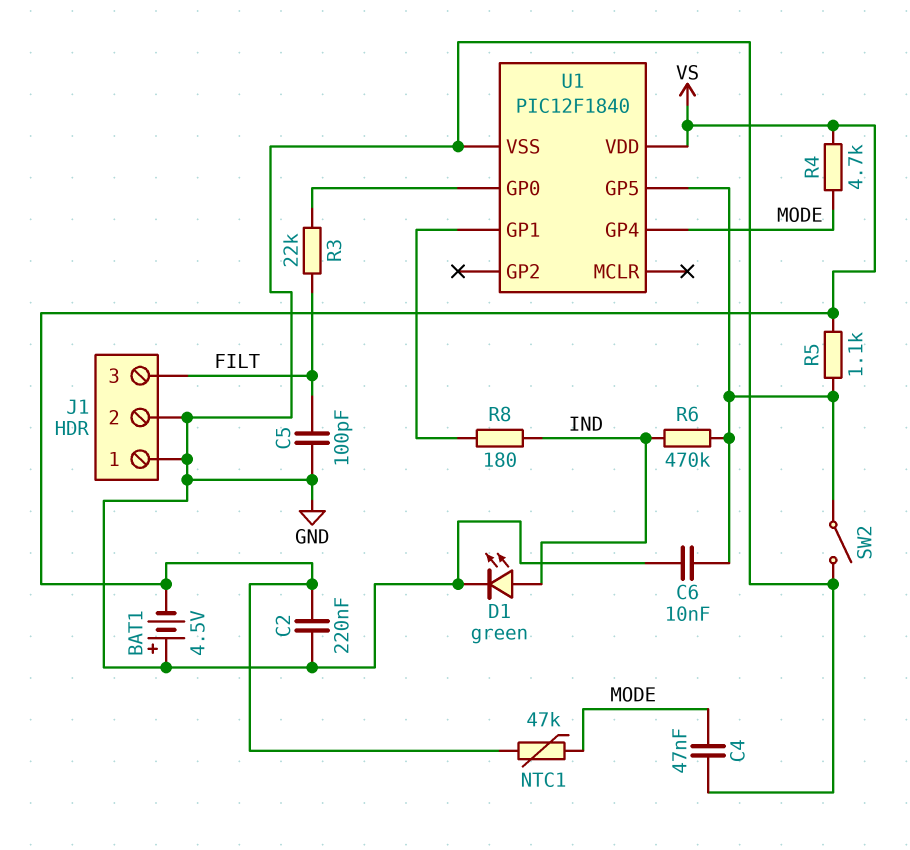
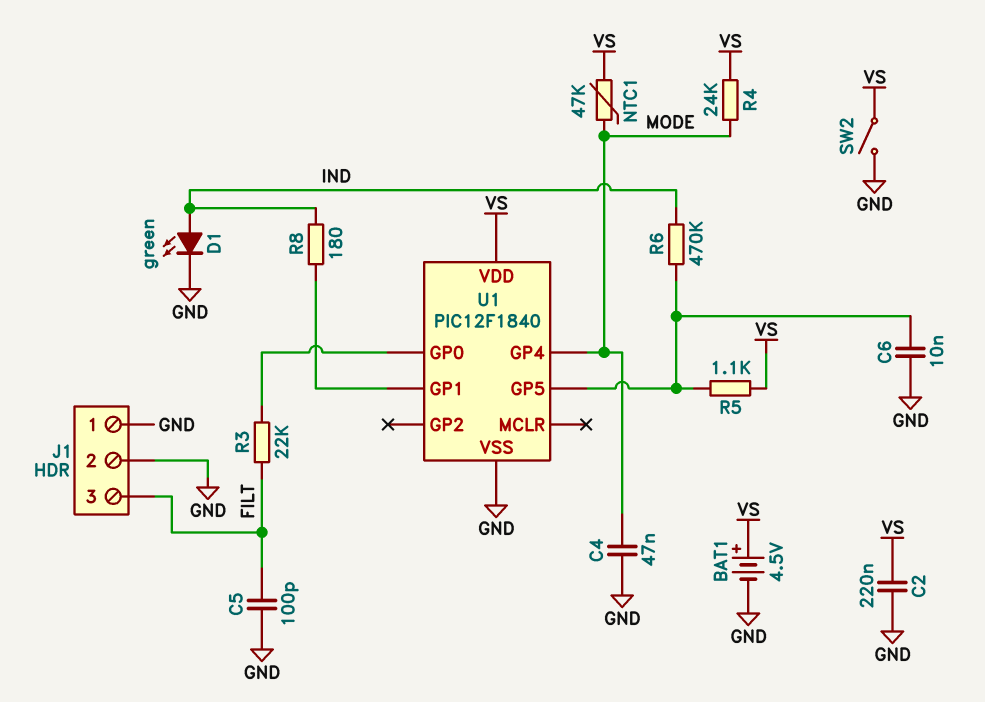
BAT1: 4.5V (plus GND, minus VS) -> 4.5V (plus VS, minus GND)
R4: 4.7k (MODE, VS) -> 24k (MODE, VS)
SW2: switch (GND, U1/GP5) -> switch (GND, VS)

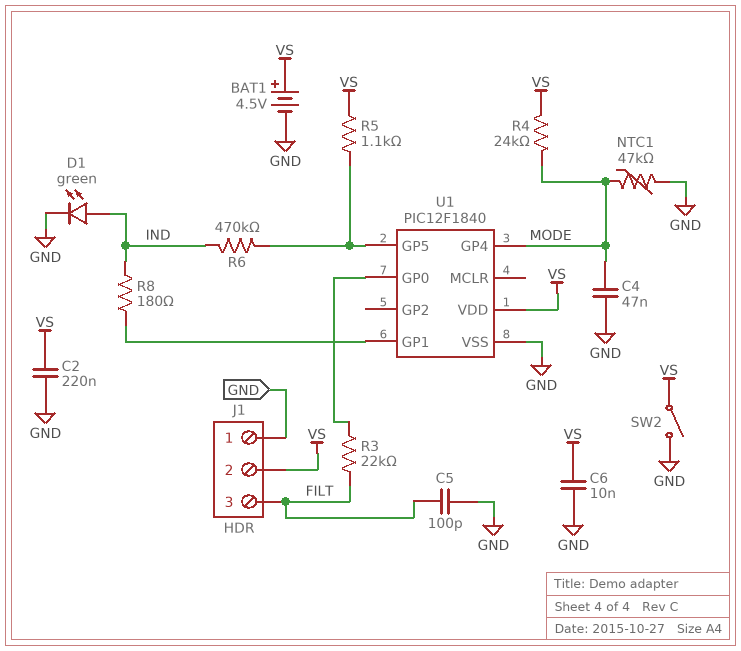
C6: 10nF (GND, U1/GP5) -> 10nF (GND, VS)
J1 pin 2: GND -> VS
NTC1: 47k (MODE, VS) -> 47k (GND, MODE)

